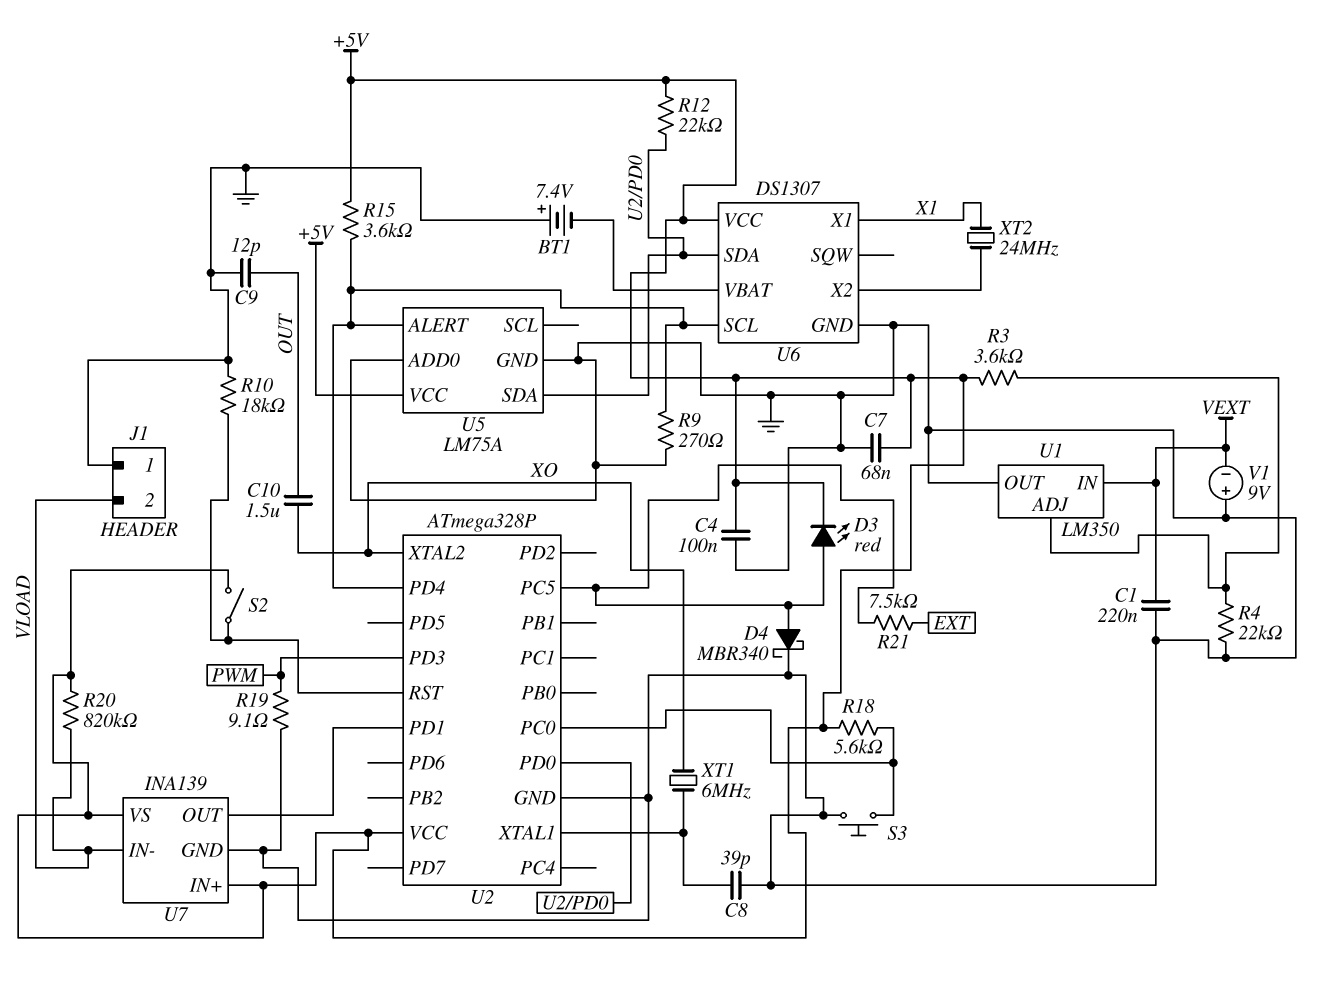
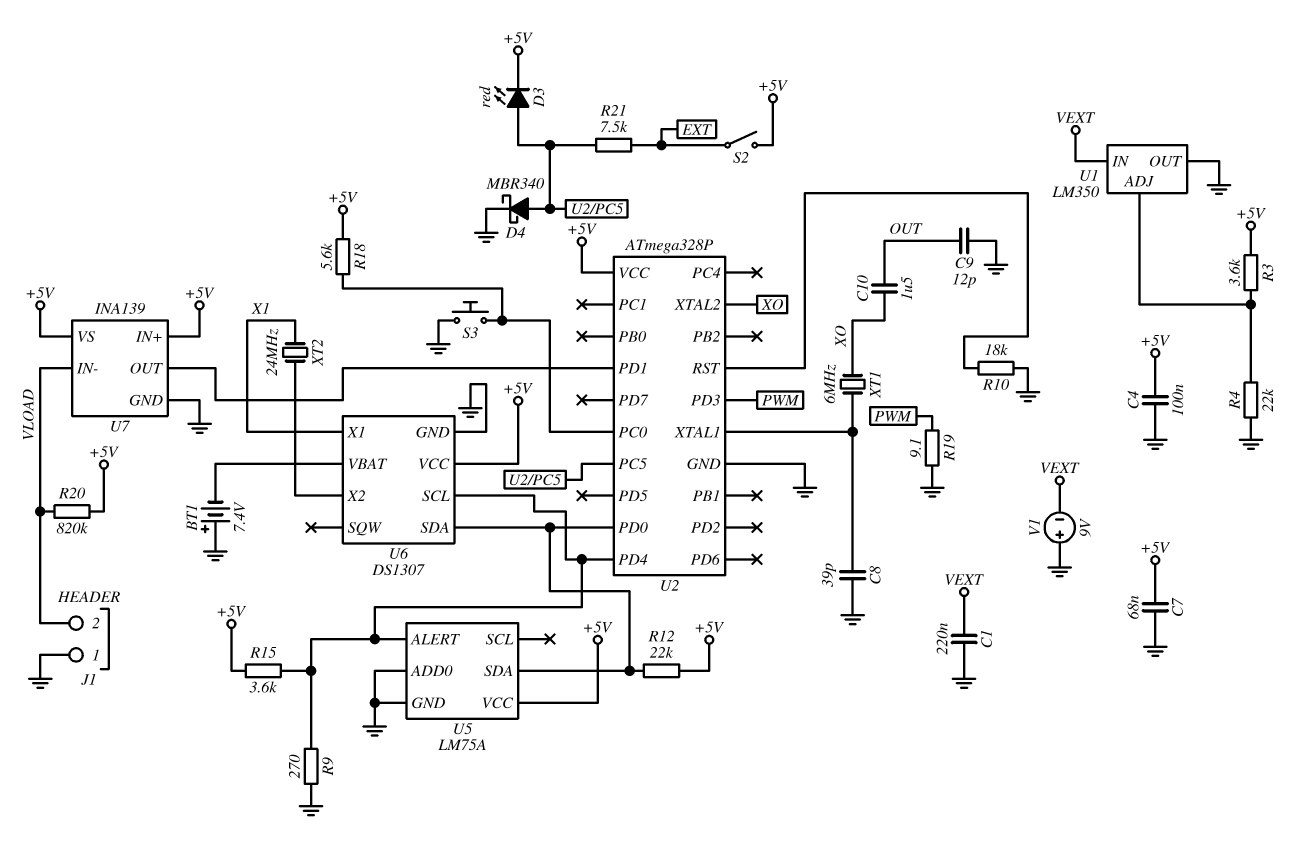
S2: switch (+5V, U2/RST) -> switch (+5V, EXT)

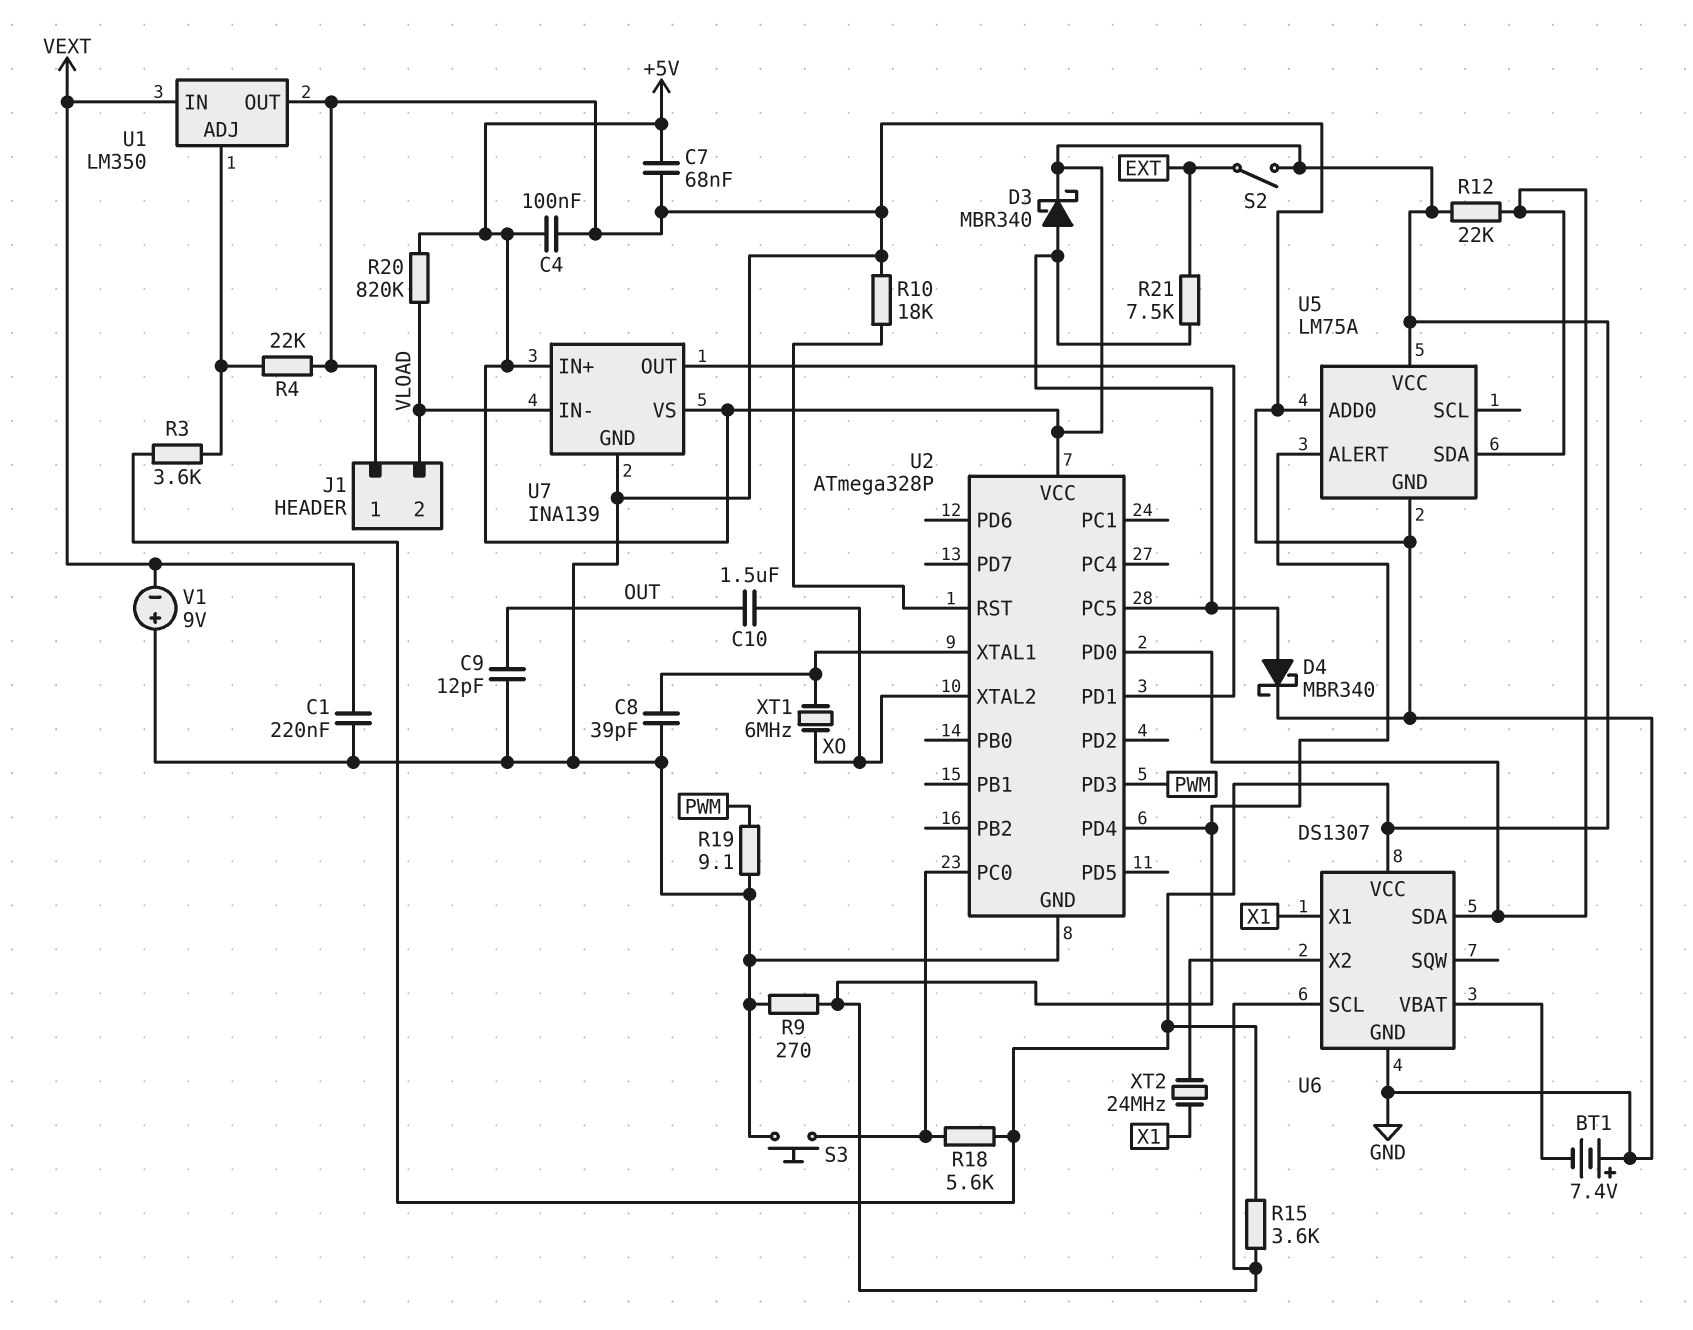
D3: LED red (A U2/PC5, K +5V) -> schottky MBR340 (A U2/PC5, K +5V)

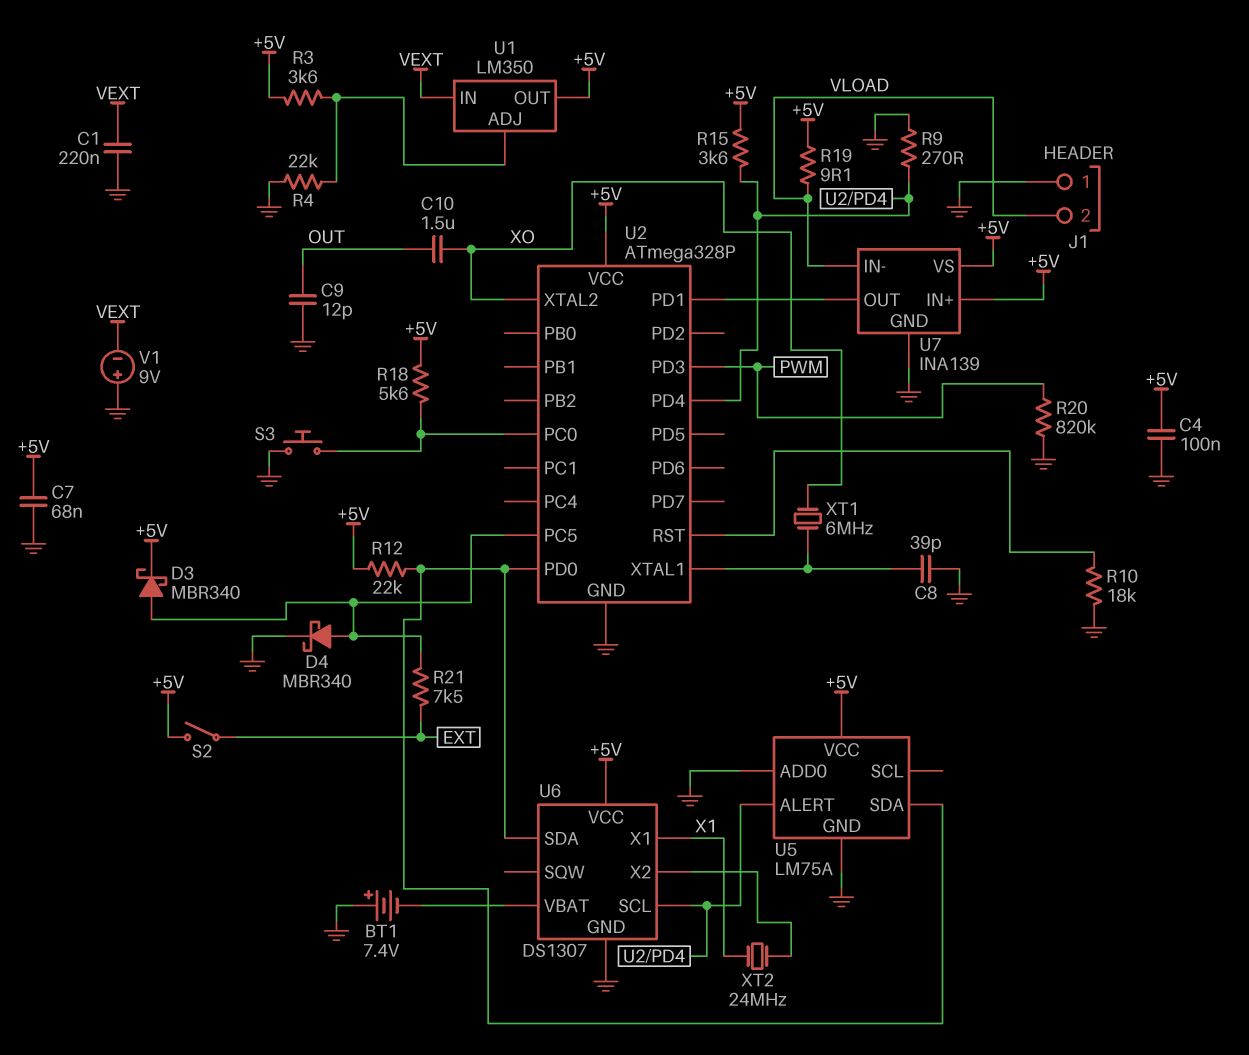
R19: 9.1 (GND, PWM) -> 9.1 (+5V, VLOAD)
R20: 820k (+5V, VLOAD) -> 820k (GND, PWM)
U1 pin OUT: GND -> +5V

